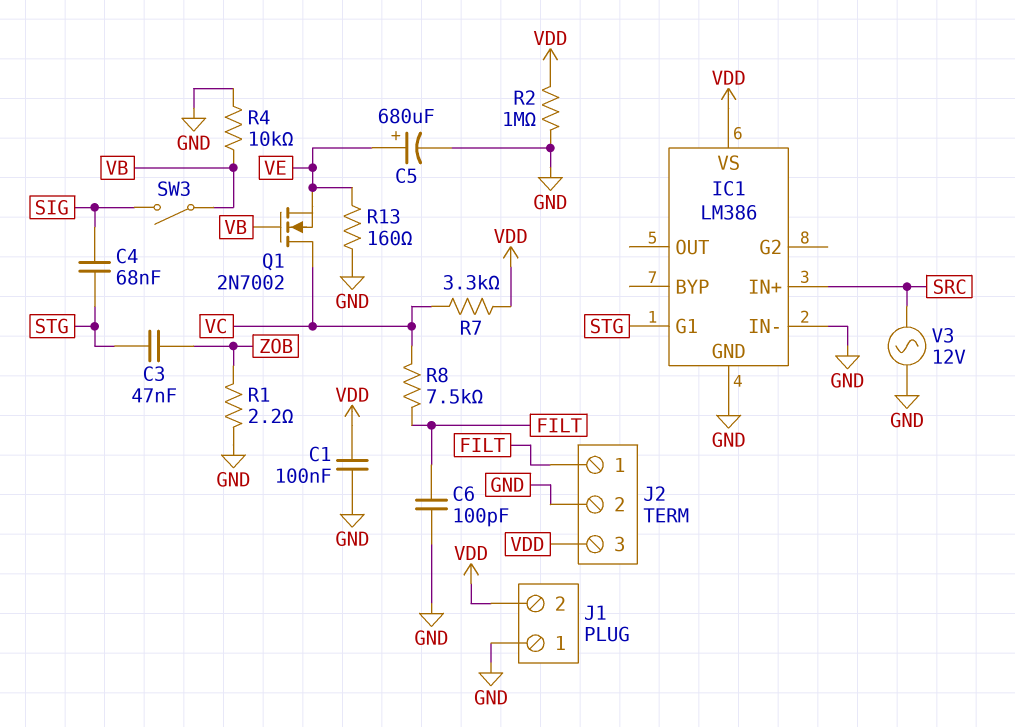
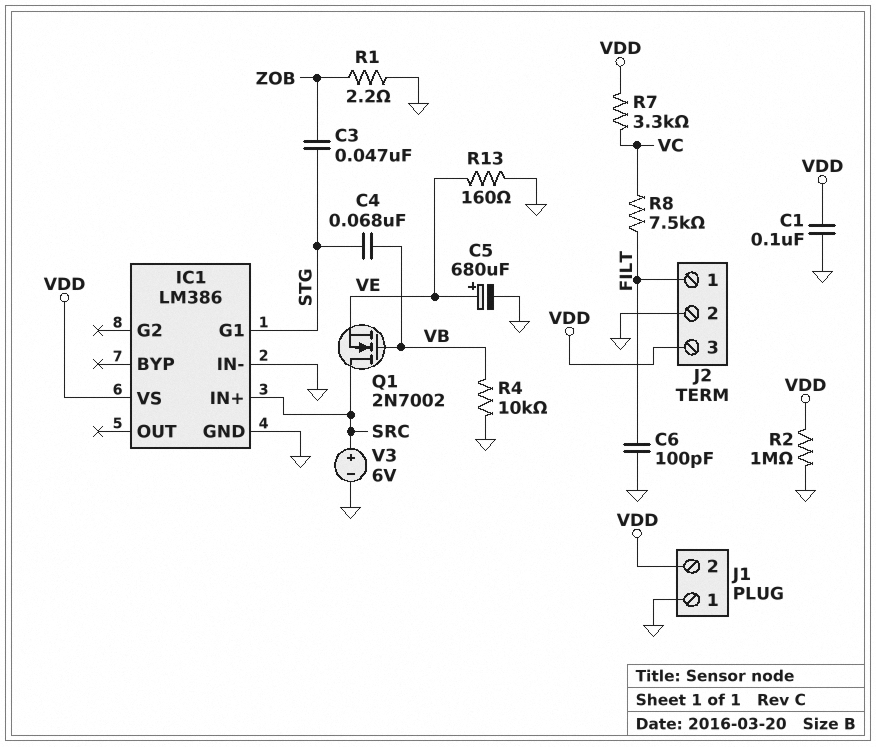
C4: 68nF (SIG, STG) -> 68nF (STG, VB)
Q1: NMOS 2N7002 (G VB, D VC, S VE) -> NMOS 2N7002 (G VB, D SRC, S VE)
SW3: switch (SIG, VB) -> none
V3: AC 12V (GND, SRC) -> 6V (plus SRC, minus GND)

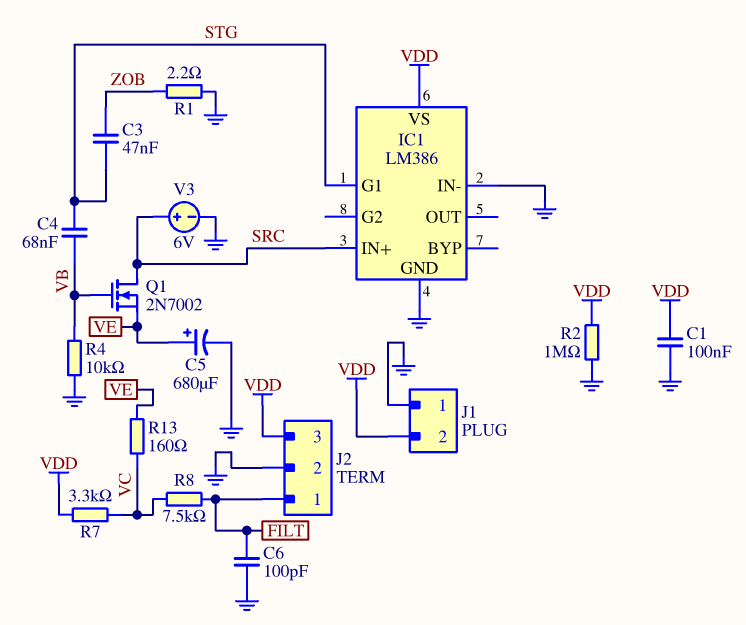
R13: 160 (GND, VE) -> 160 (VC, VE)

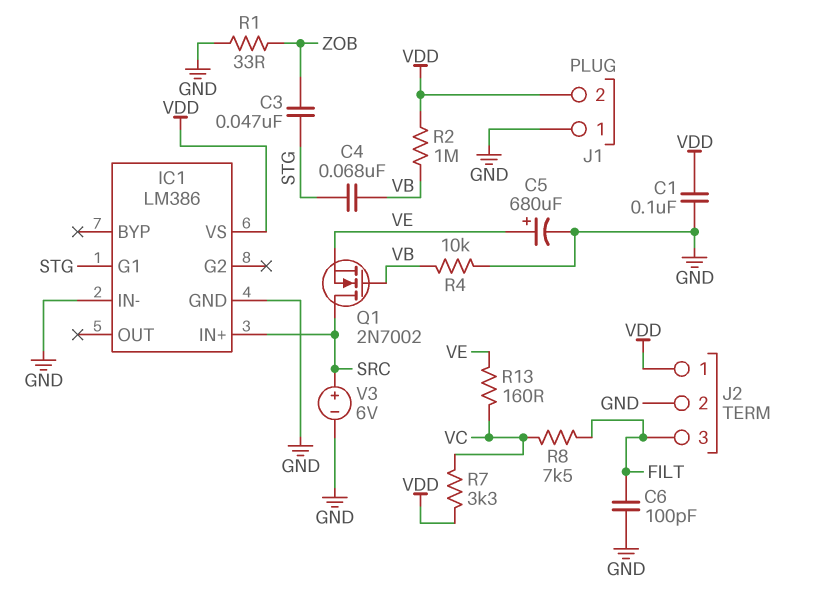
J2 pin 1: FILT -> VDD
J2 pin 3: VDD -> FILT
R1: 2.2 (GND, ZOB) -> 33 (GND, ZOB)
R2: 1M (GND, VDD) -> 1M (VB, VDD)

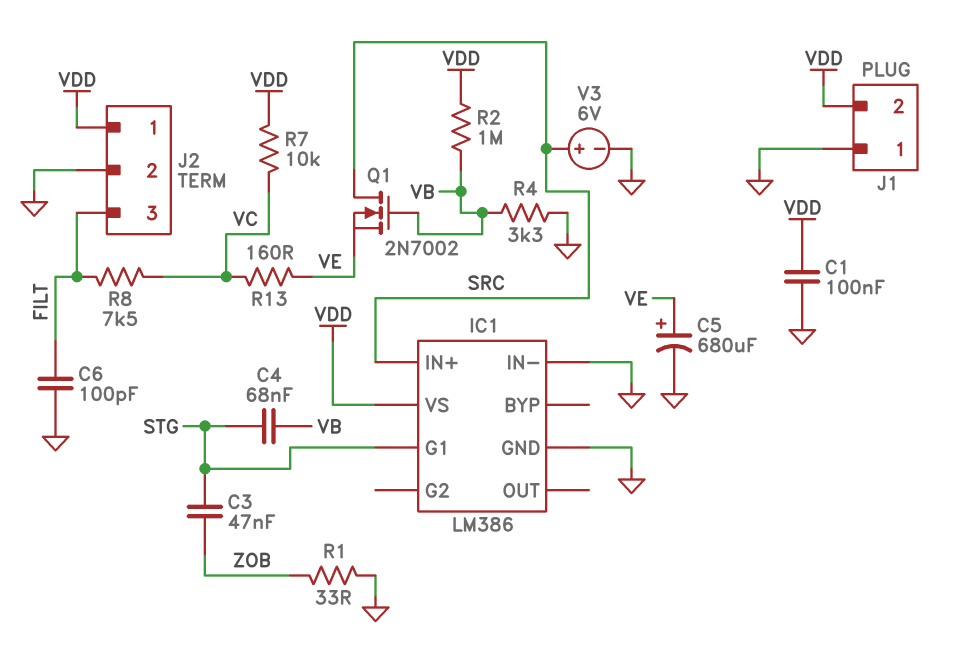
R4: 10k (GND, VB) -> 3.3k (GND, VB)
R7: 3.3k (VC, VDD) -> 10k (VC, VDD)

